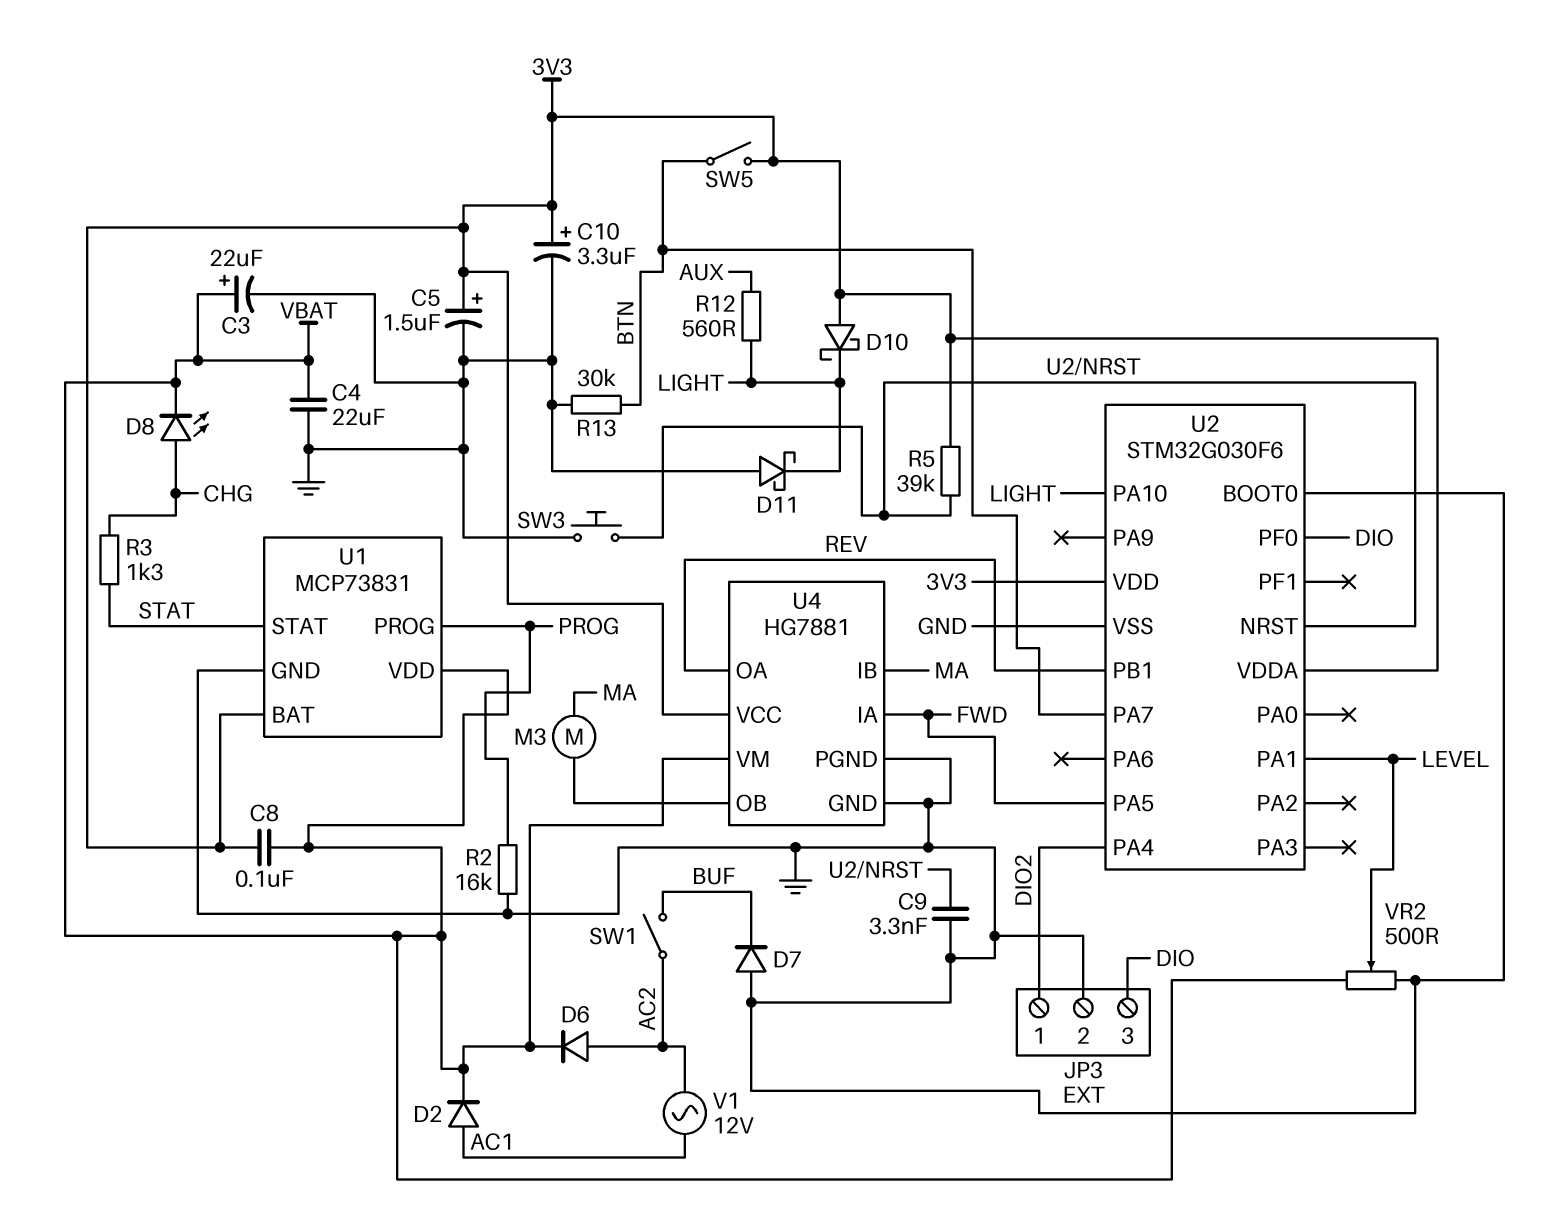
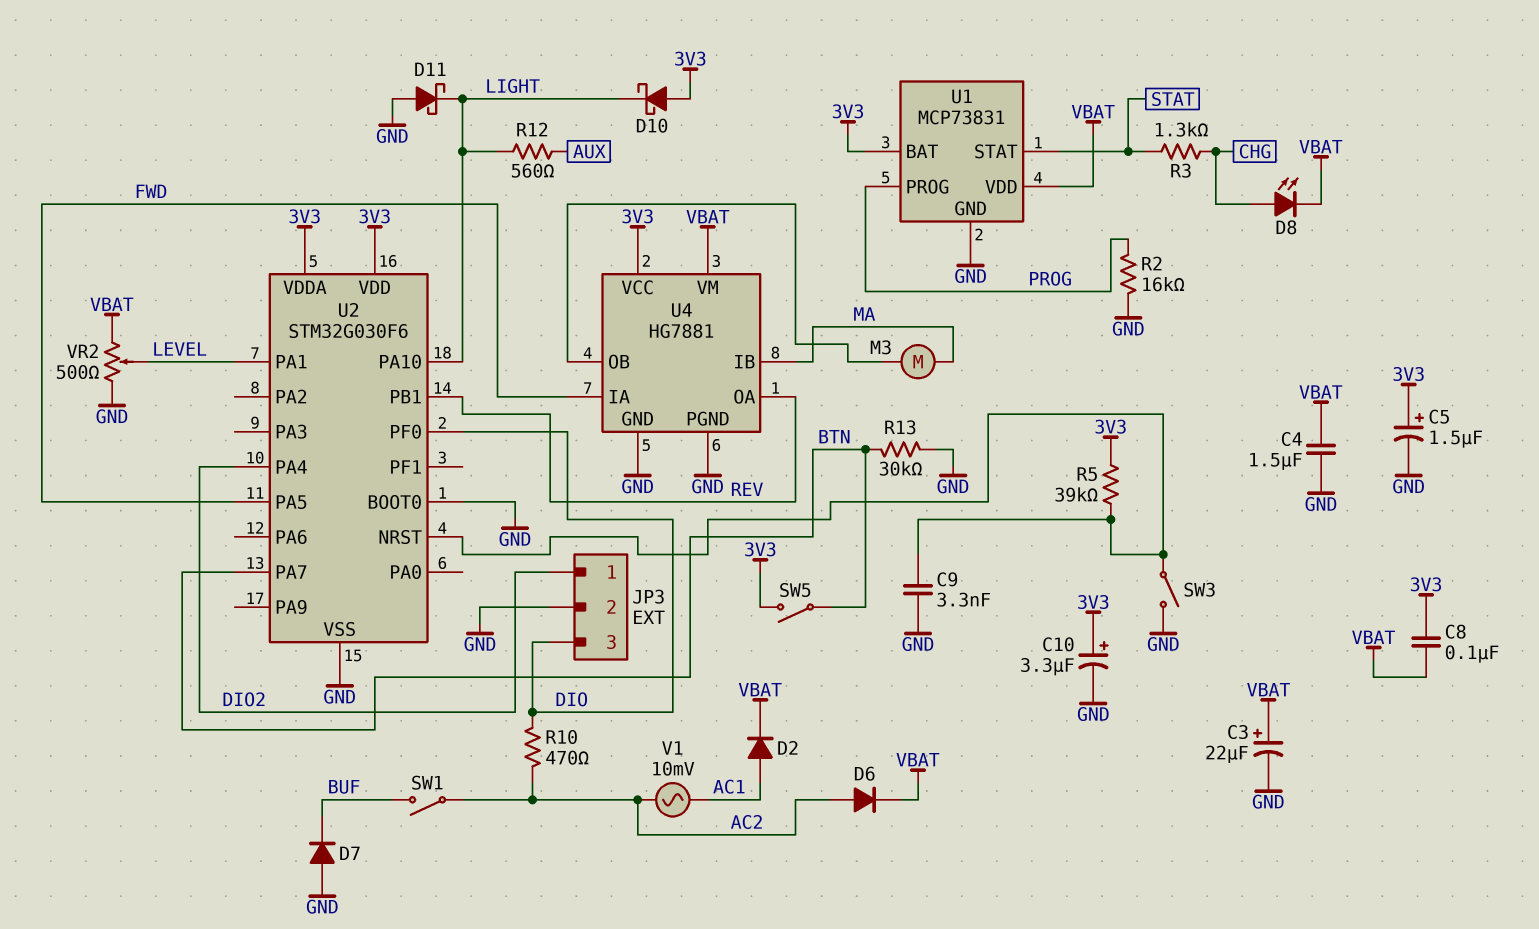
C4: 22uF (GND, VBAT) -> 1.5uF (GND, VBAT)
R10: none -> 470 (AC2, DIO)
SW3: button (GND, U2/NRST) -> switch (GND, U2/NRST)
V1: AC 12V (AC1, AC2) -> AC 10mV (AC1, AC2)

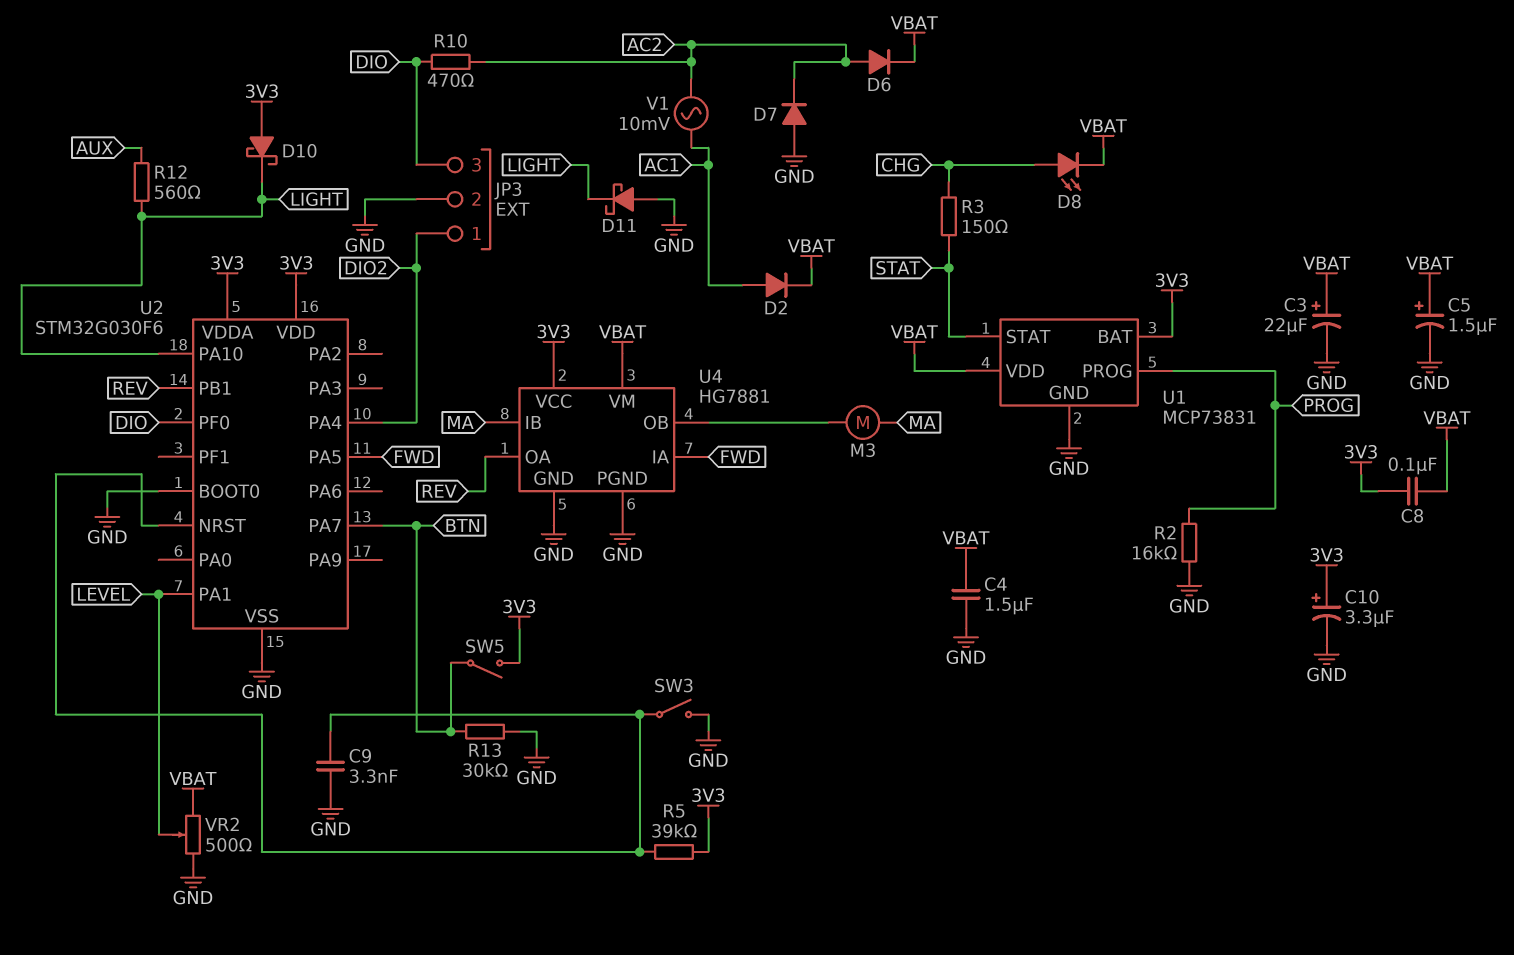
C5: 1.5uF (plus 3V3, minus GND) -> 1.5uF (plus VBAT, minus GND)
D7: diode (A GND, K BUF) -> diode (A GND, K AC2)
R3: 1.3k (CHG, STAT) -> 150 (CHG, STAT)
SW1: switch (AC2, BUF) -> none

